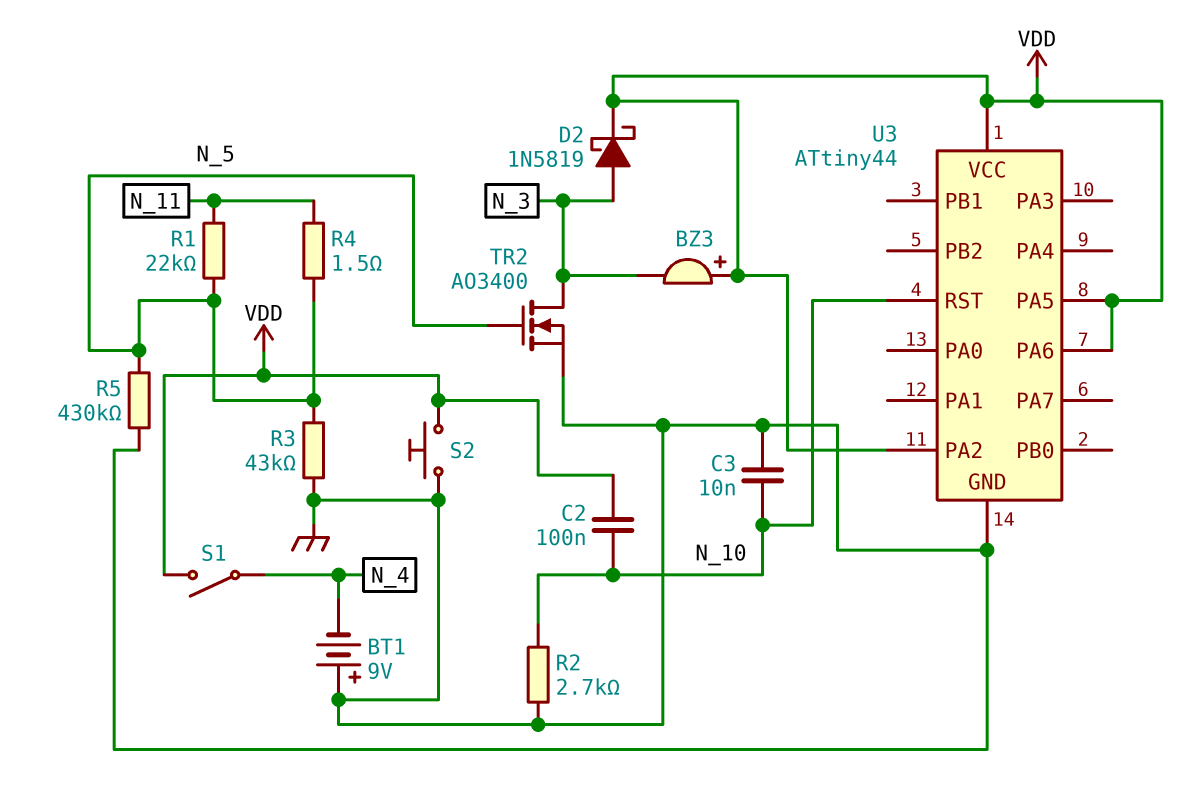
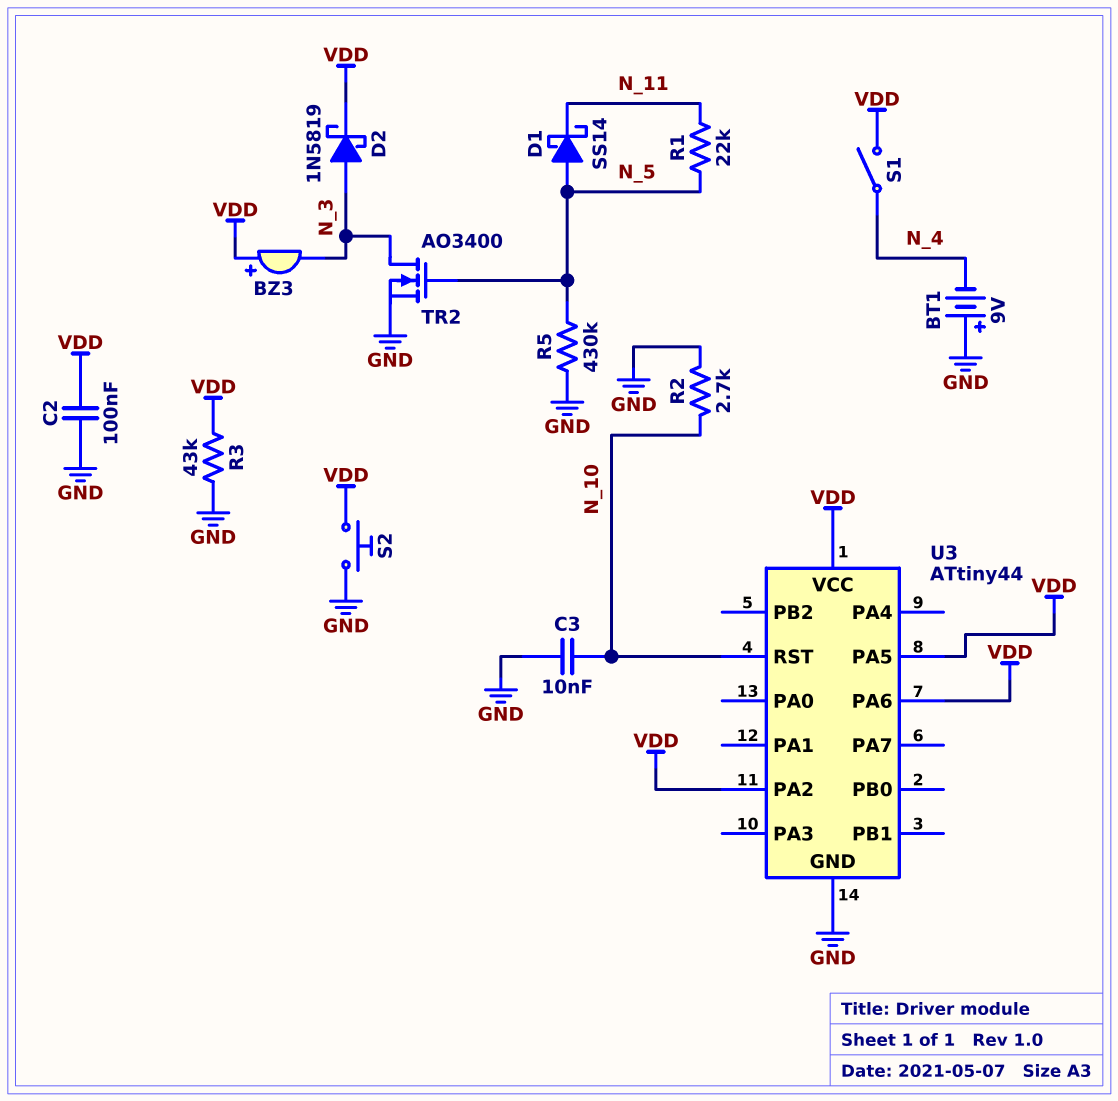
C2: 100nF (N_10, VDD) -> 100nF (GND, VDD)
D1: none -> schottky SS14 (A N_5, K N_11)
R3: 43k (GND, N_5) -> 43k (GND, VDD)
R4: 1.5 (N_5, N_11) -> none

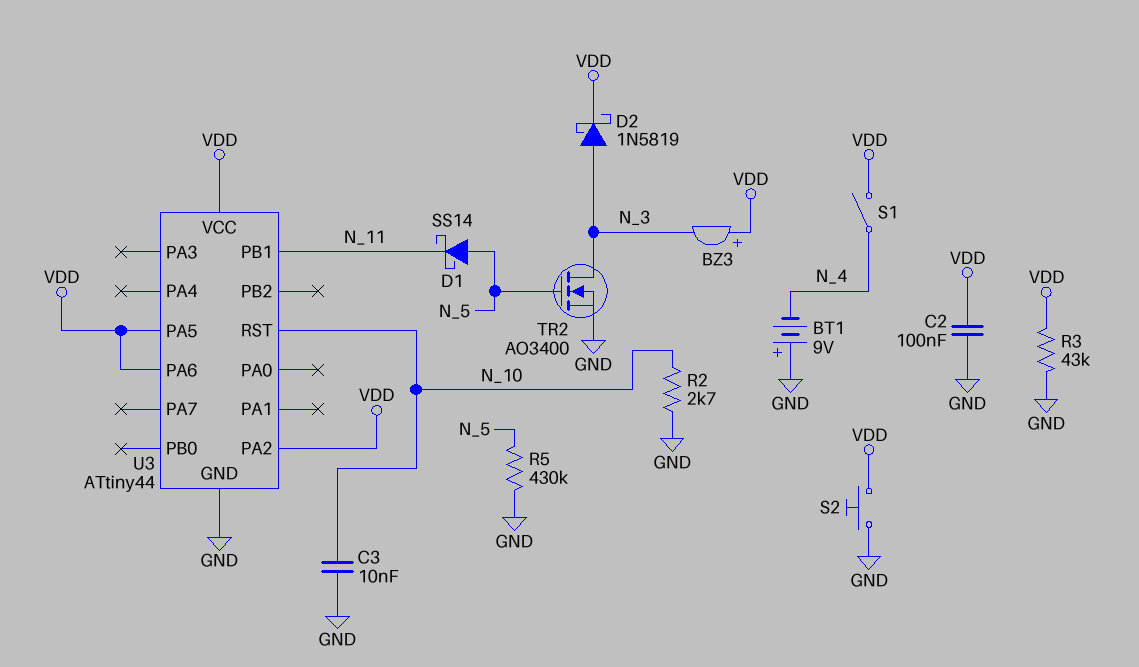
R1: 22k (N_5, N_11) -> none
U3 pin PB1: none -> N_11

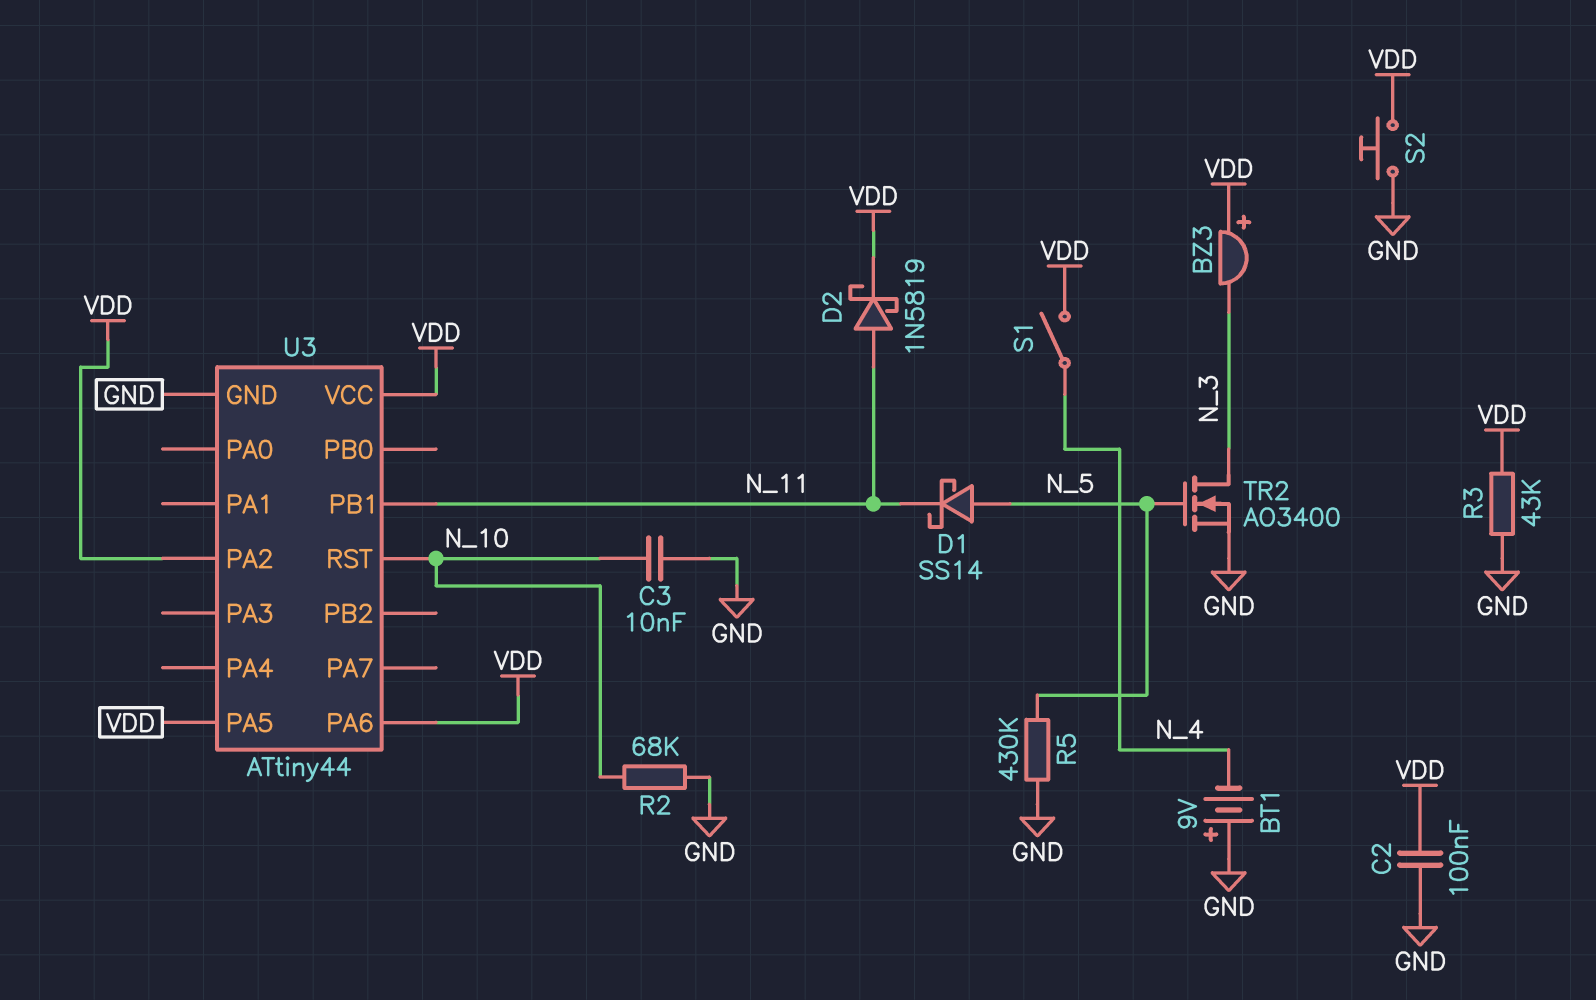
D2: schottky 1N5819 (A N_3, K VDD) -> schottky 1N5819 (A N_11, K VDD)
R2: 2.7k (GND, N_10) -> 68k (GND, N_10)

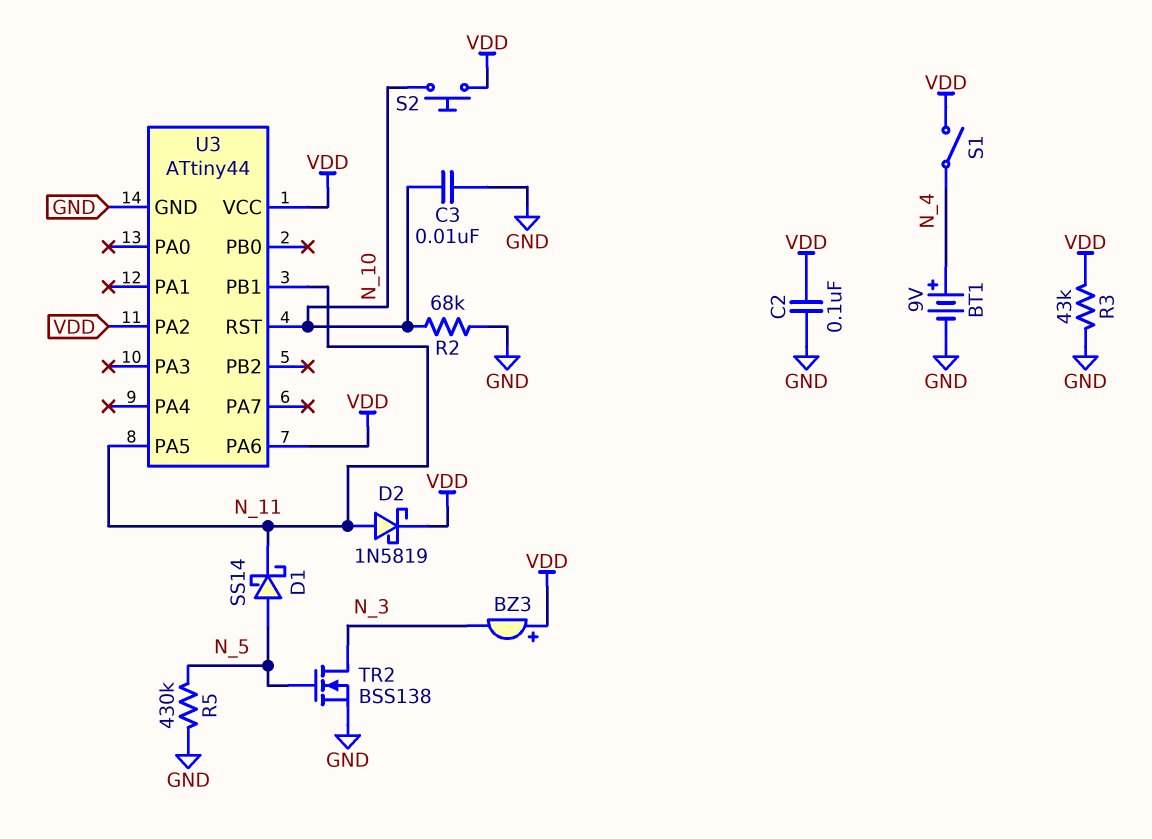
BT1: 9V (plus GND, minus N_4) -> 9V (plus N_4, minus GND)
S2: button (GND, VDD) -> button (N_10, VDD)
TR2: NMOS AO3400 (G N_5, D N_3, S GND) -> NMOS BSS138 (G N_5, D N_3, S GND)
U3 pin PA5: VDD -> N_11

